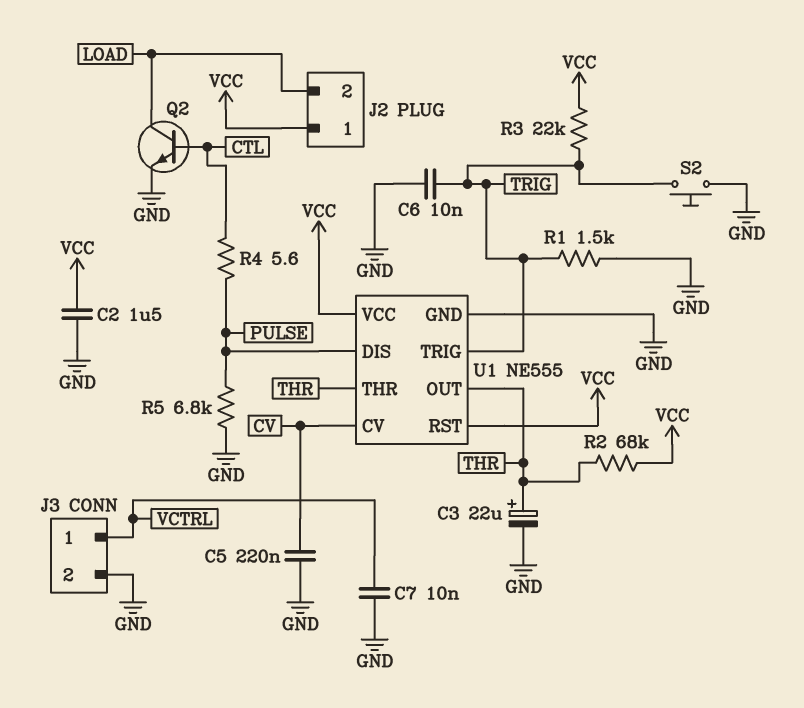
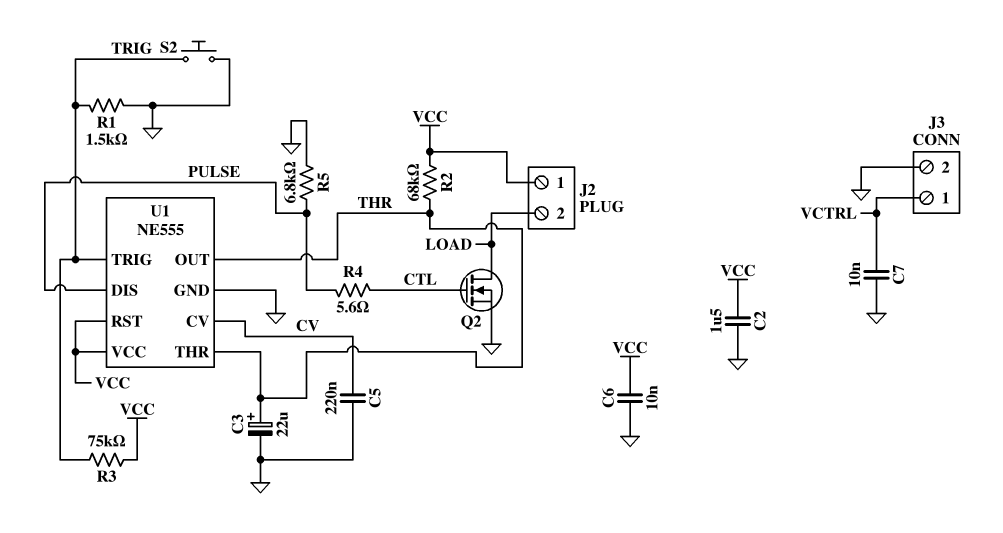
C6: 10nF (GND, TRIG) -> 10nF (GND, VCC)
Q2: NPN (B CTL, C LOAD, E GND) -> NMOS (G CTL, D LOAD, S GND)
R3: 22k (TRIG, VCC) -> 75k (TRIG, VCC)

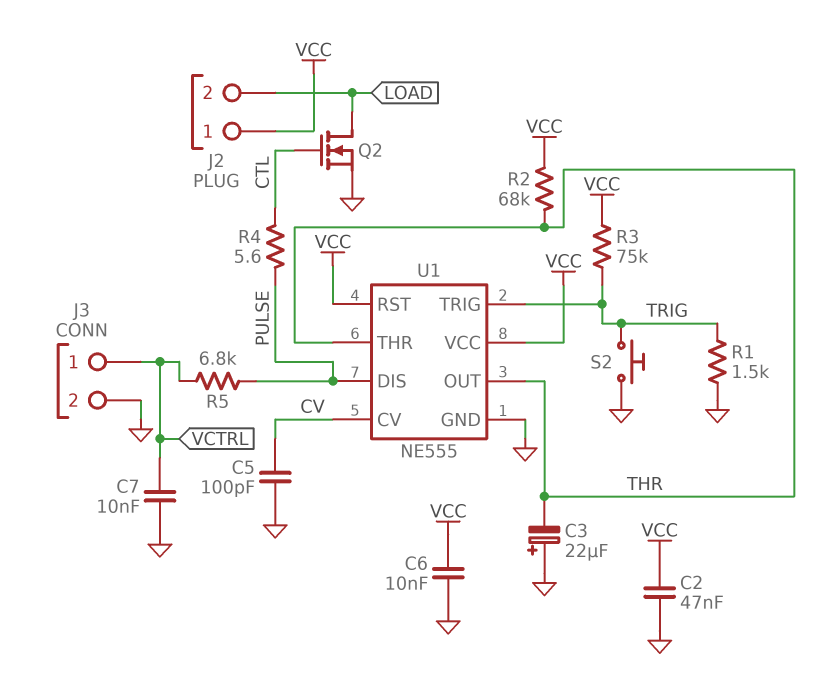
C2: 1.5uF (GND, VCC) -> 47nF (GND, VCC)
C3: 22uF (plus THR, minus GND) -> 22uF (plus GND, minus THR)
C5: 220nF (CV, GND) -> 100pF (CV, GND)
R5: 6.8k (GND, PULSE) -> 6.8k (PULSE, VCTRL)

